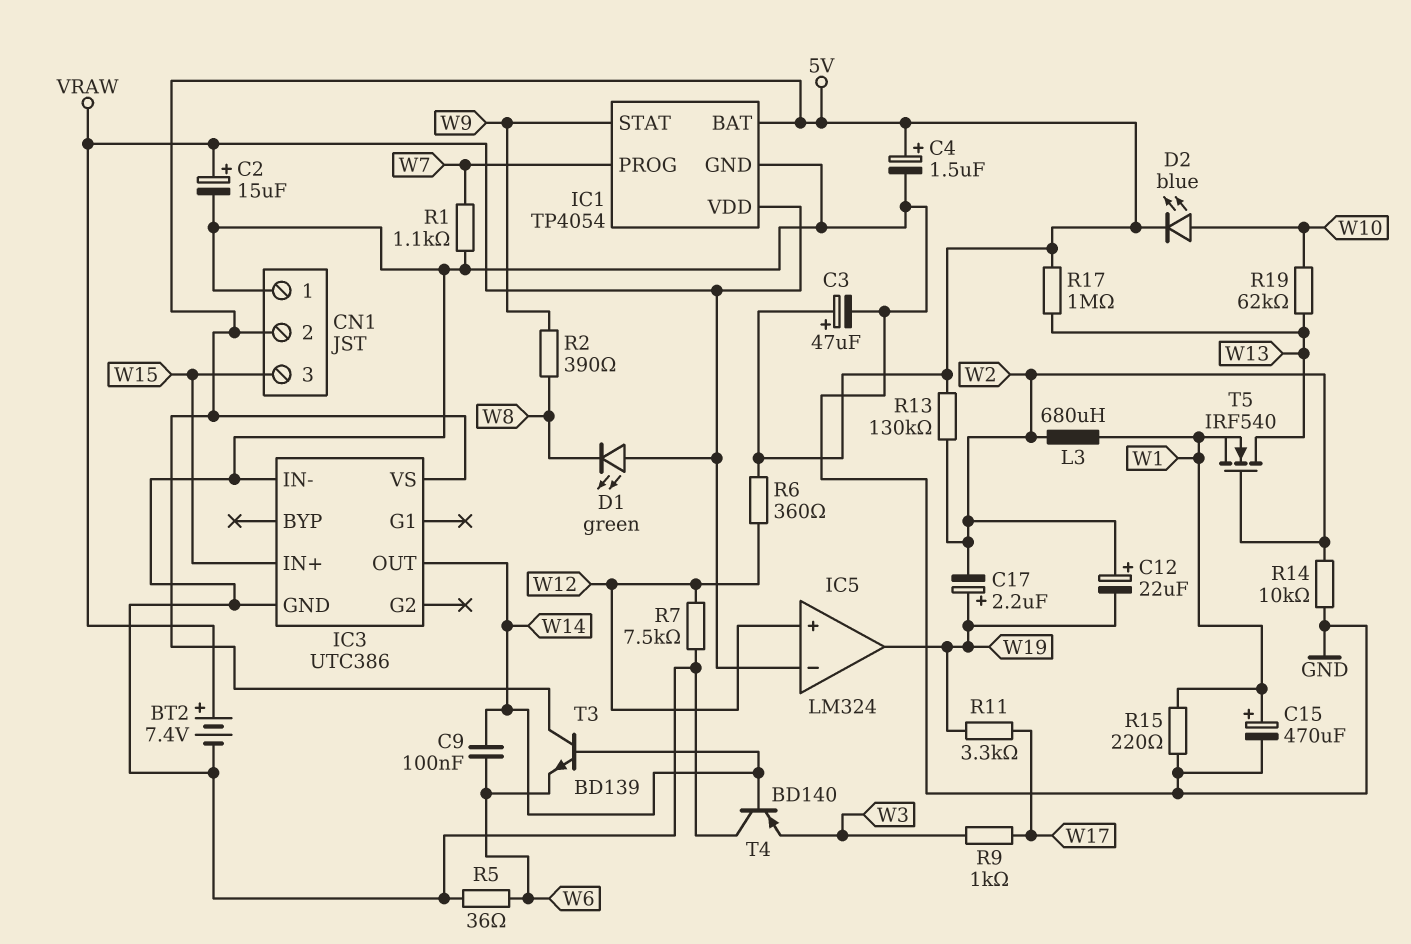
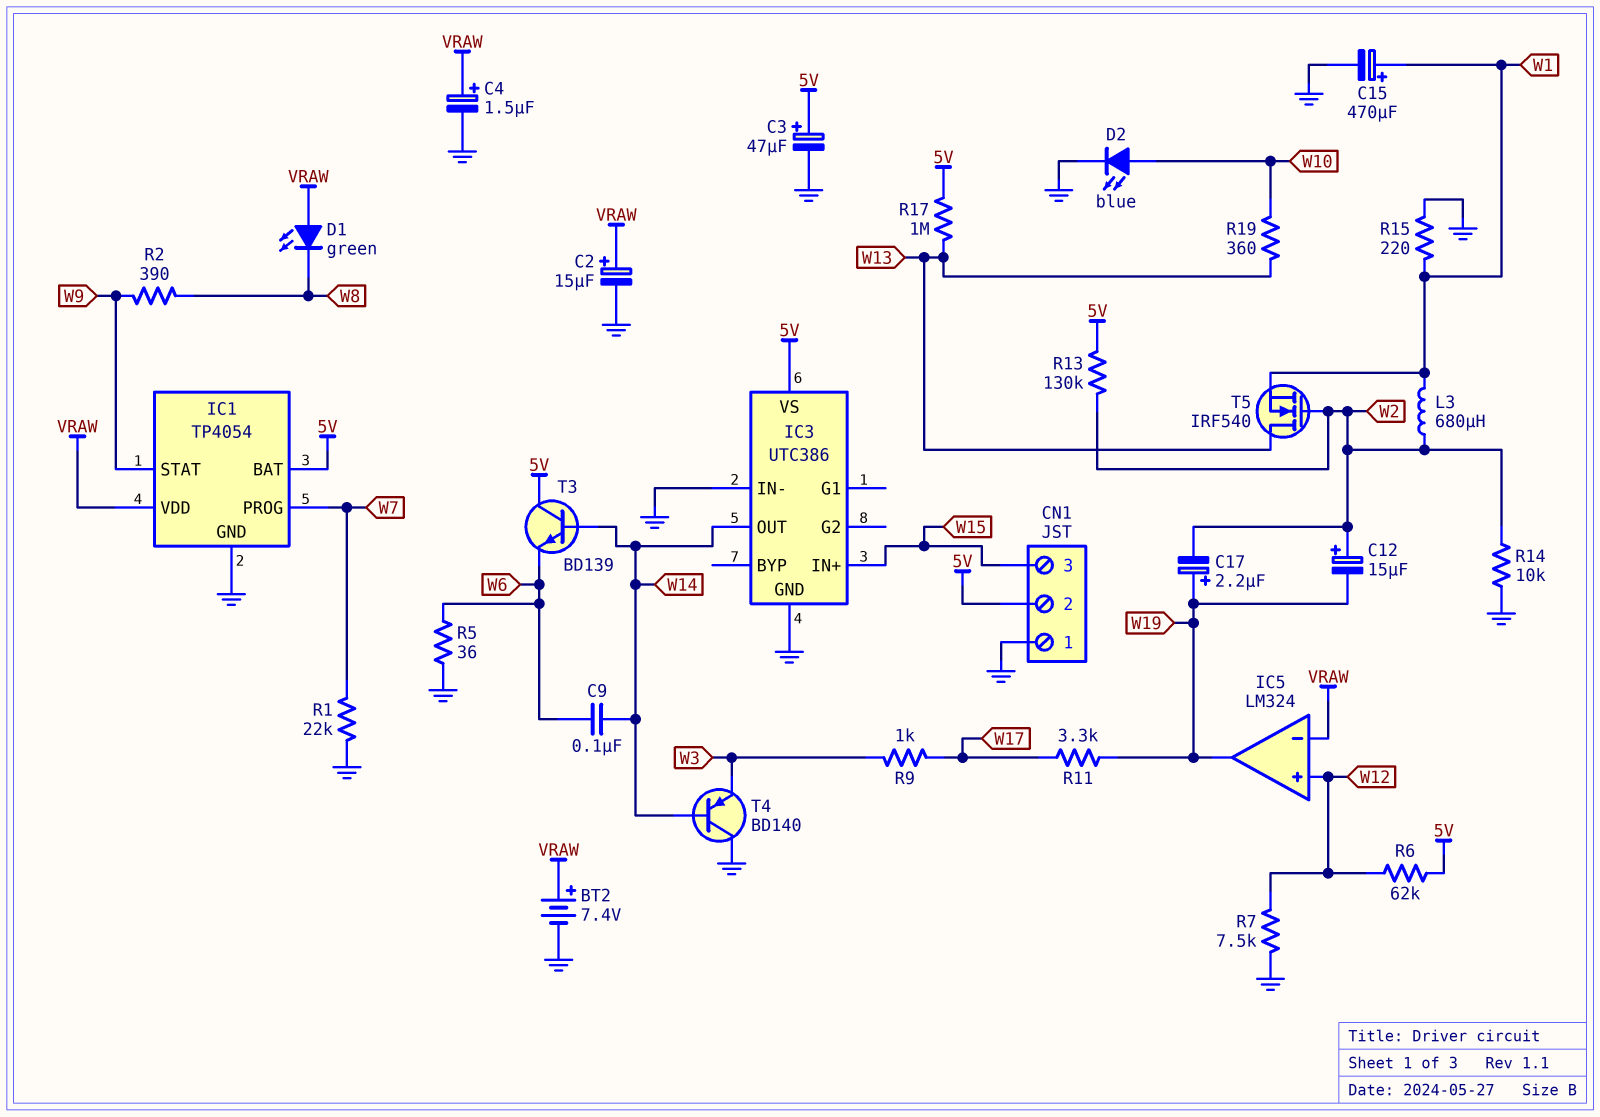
C4: 1.5uF (plus 5V, minus GND) -> 1.5uF (plus VRAW, minus GND)
C12: 22uF (plus W2, minus W19) -> 15uF (plus W2, minus W19)
D2: LED blue (A W10, K 5V) -> LED blue (A W10, K GND)
R1: 1.1k (GND, W7) -> 22k (GND, W7)
R6: 360 (5V, W12) -> 62k (5V, W12)
R19: 62k (W10, W13) -> 360 (W10, W13)

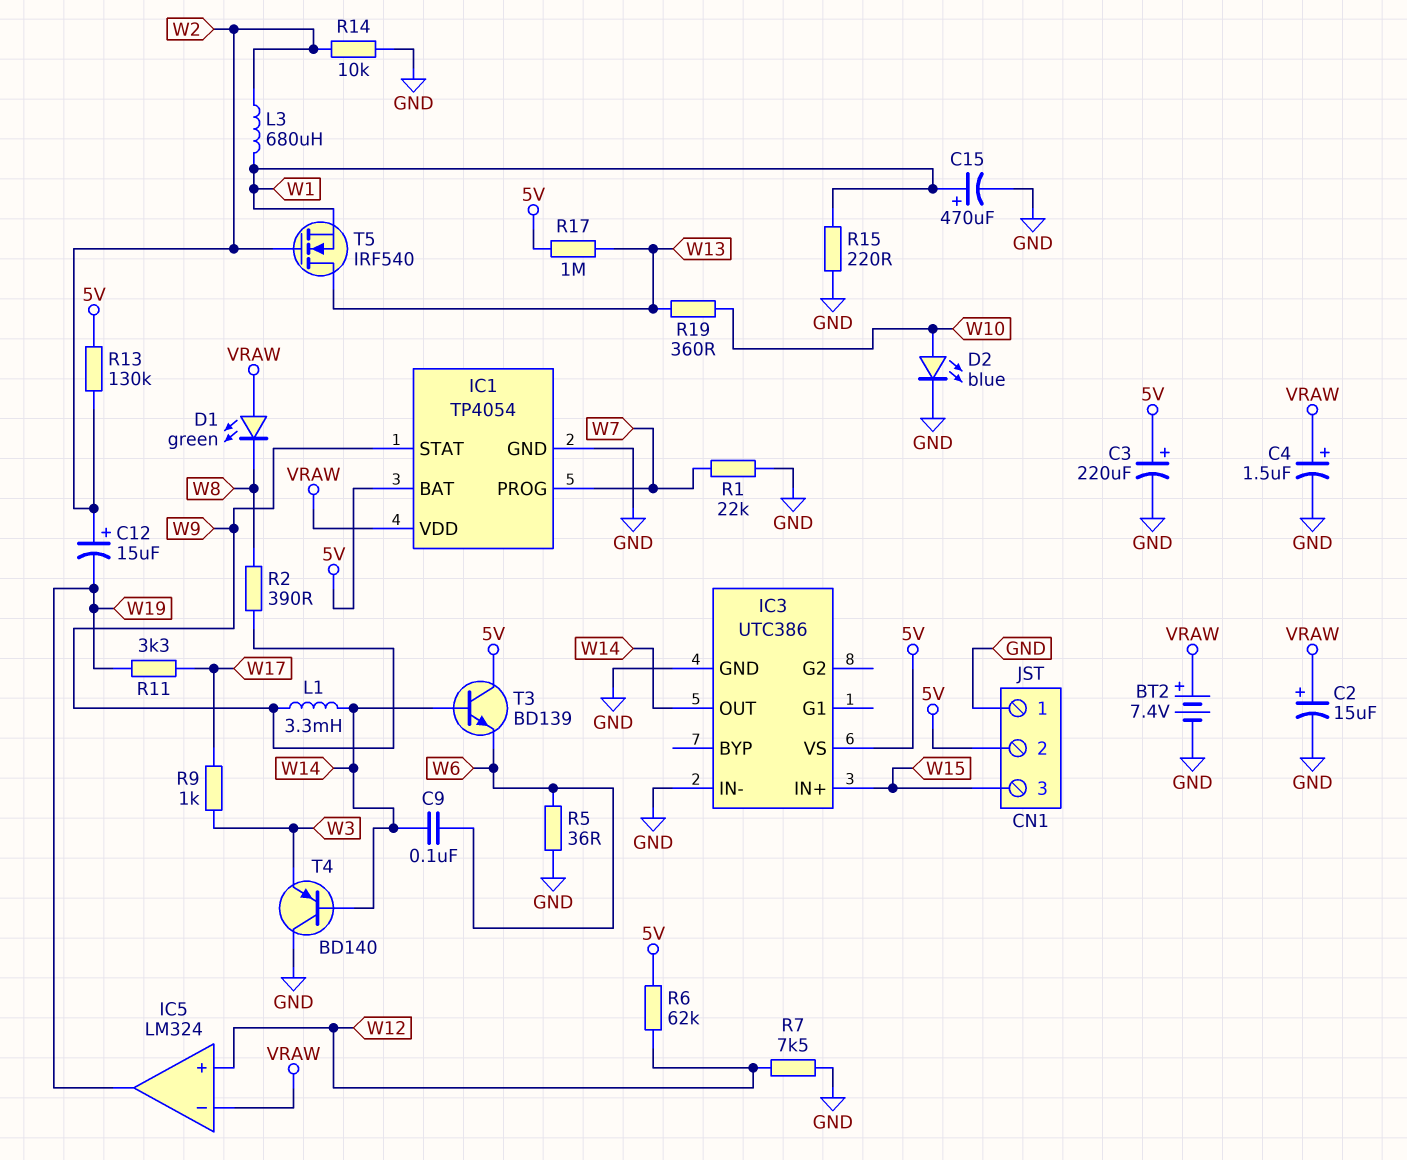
C3: 47uF (plus 5V, minus GND) -> 220uF (plus 5V, minus GND)
C17: 2.2uF (plus W19, minus W2) -> none
L1: none -> 3.3mH (W9, W14)

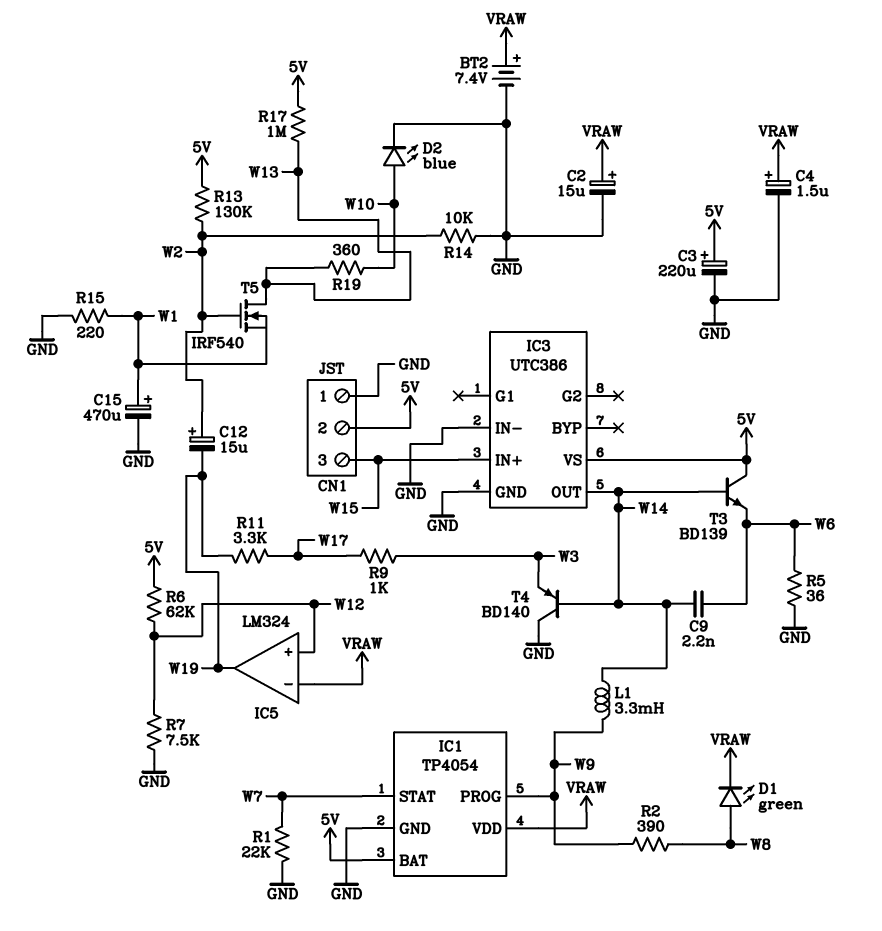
C9: 100nF (W6, W14) -> 2.2nF (W6, W14)
D1: LED green (A VRAW, K W8) -> LED green (A W8, K VRAW)
IC1 pin PROG: W7 -> W9
IC1 pin STAT: W9 -> W7
L3: 680uH (W1, W2) -> none

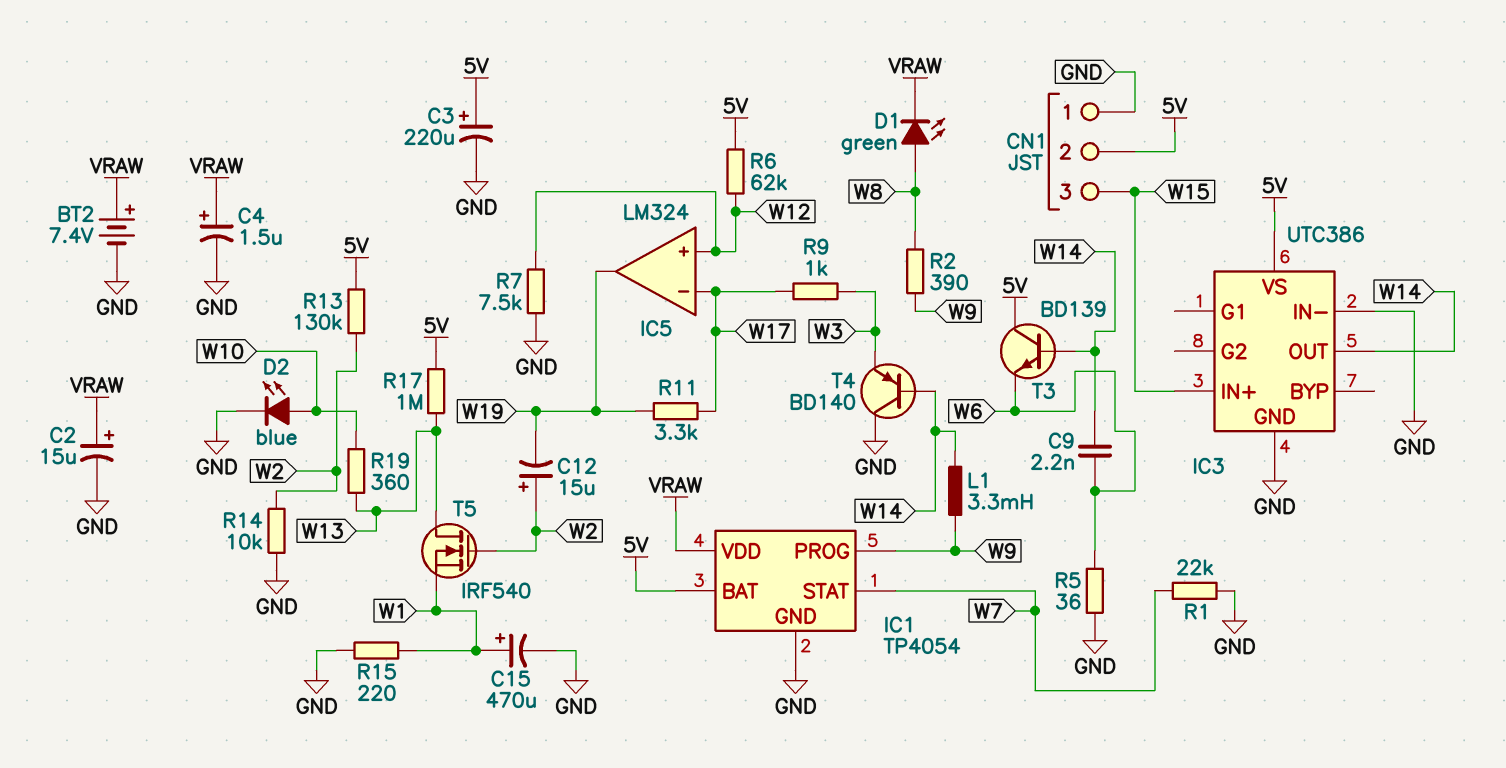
IC5 pin in-: VRAW -> W17

